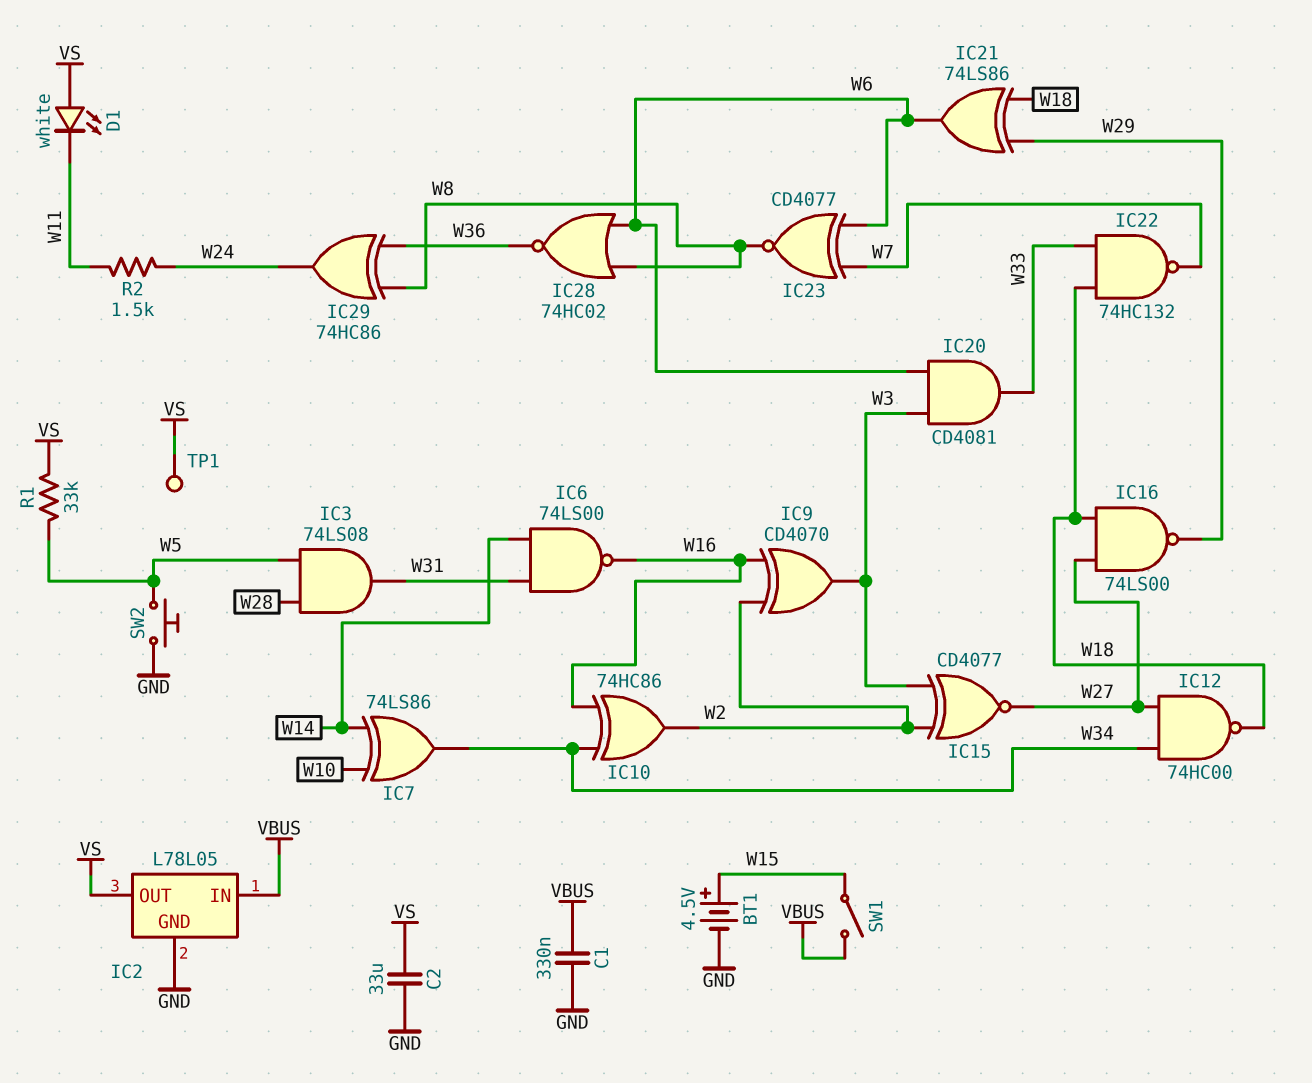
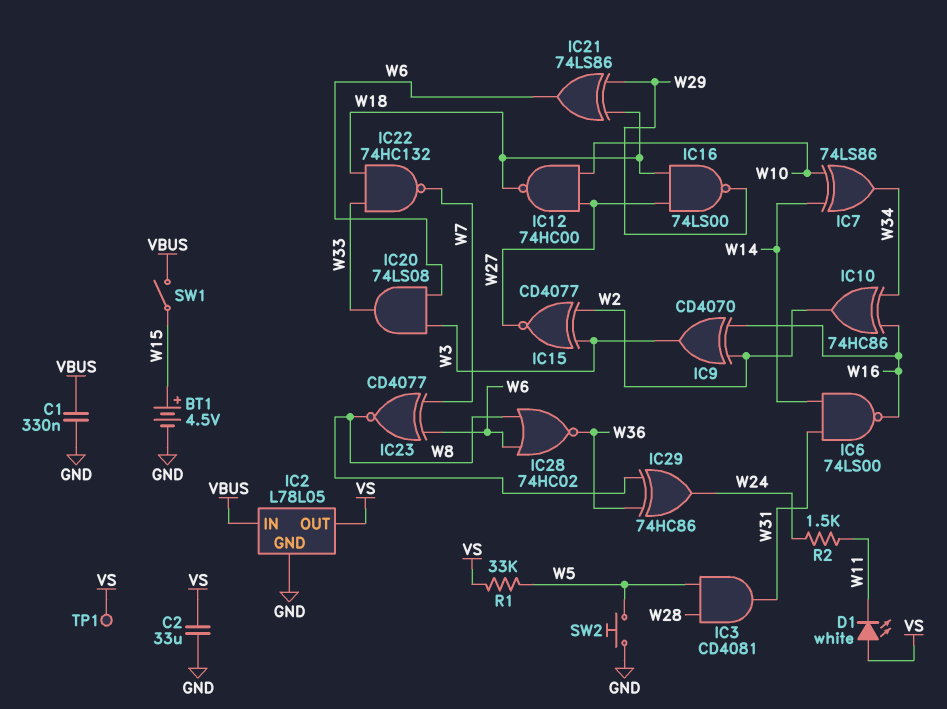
IC3: AND 74LS08 (in W5, in W28, out W31) -> AND CD4081 (in W5, in W28, out W31)
IC12: NAND 74HC00 (in W27, in W34, out W18) -> NAND 74HC00 (in W10, in W27, out W18)
IC20: AND CD4081 (in W3, in W6, out W33) -> AND 74LS08 (in W3, in W6, out W33)

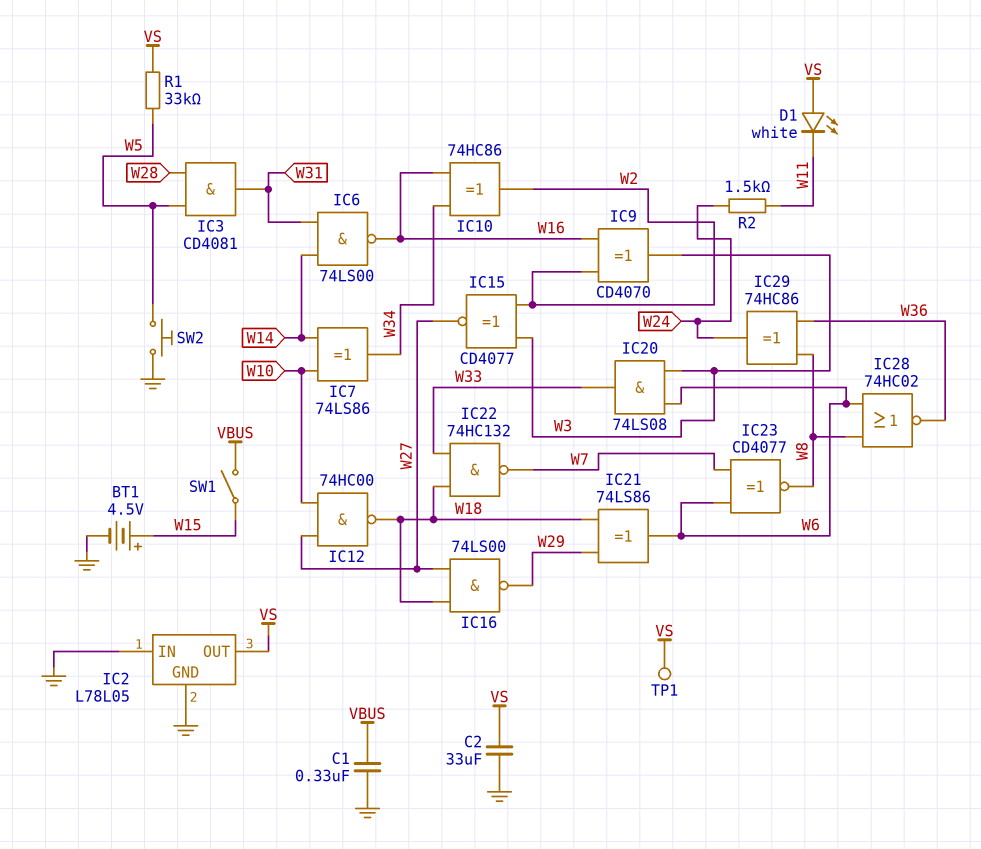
IC2 pin IN: VBUS -> GND

